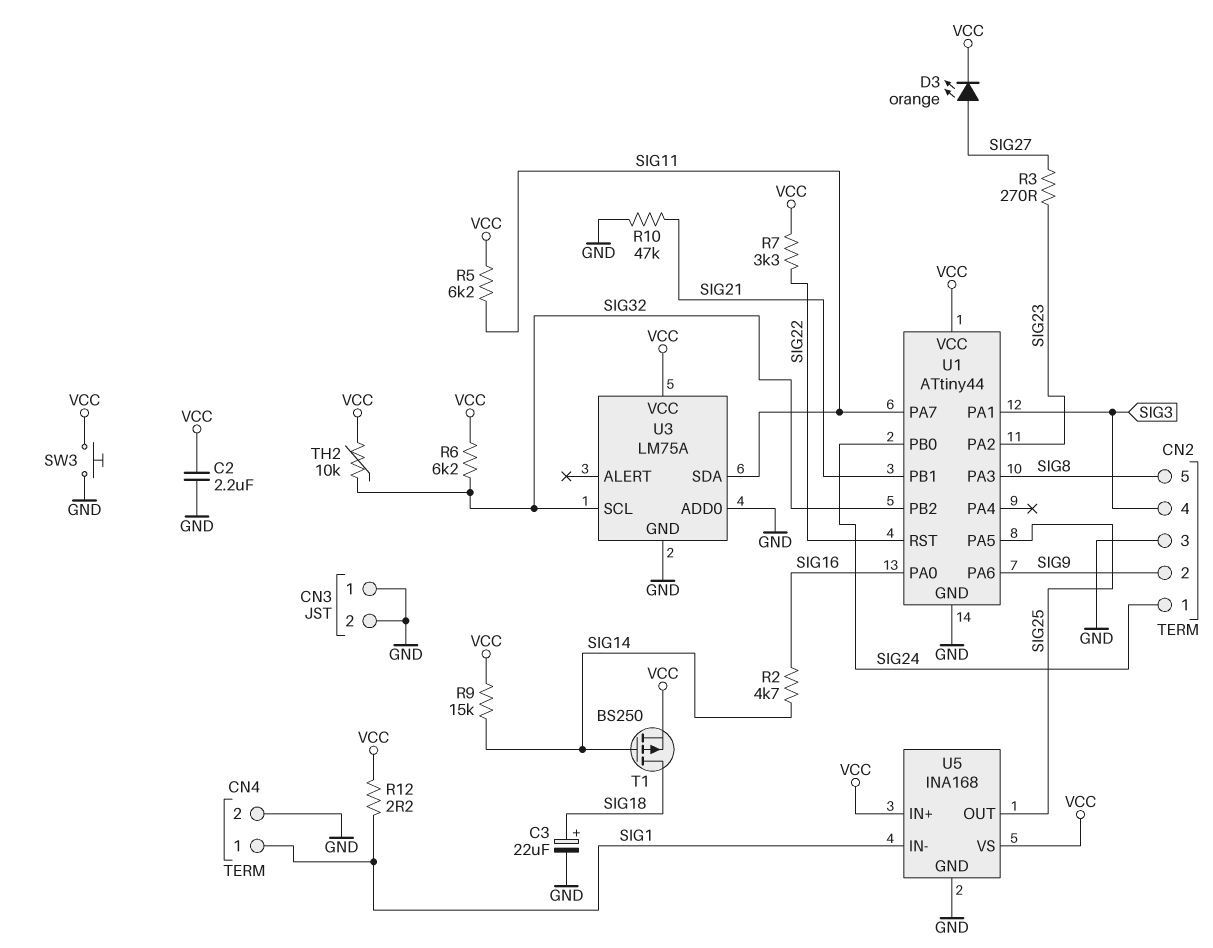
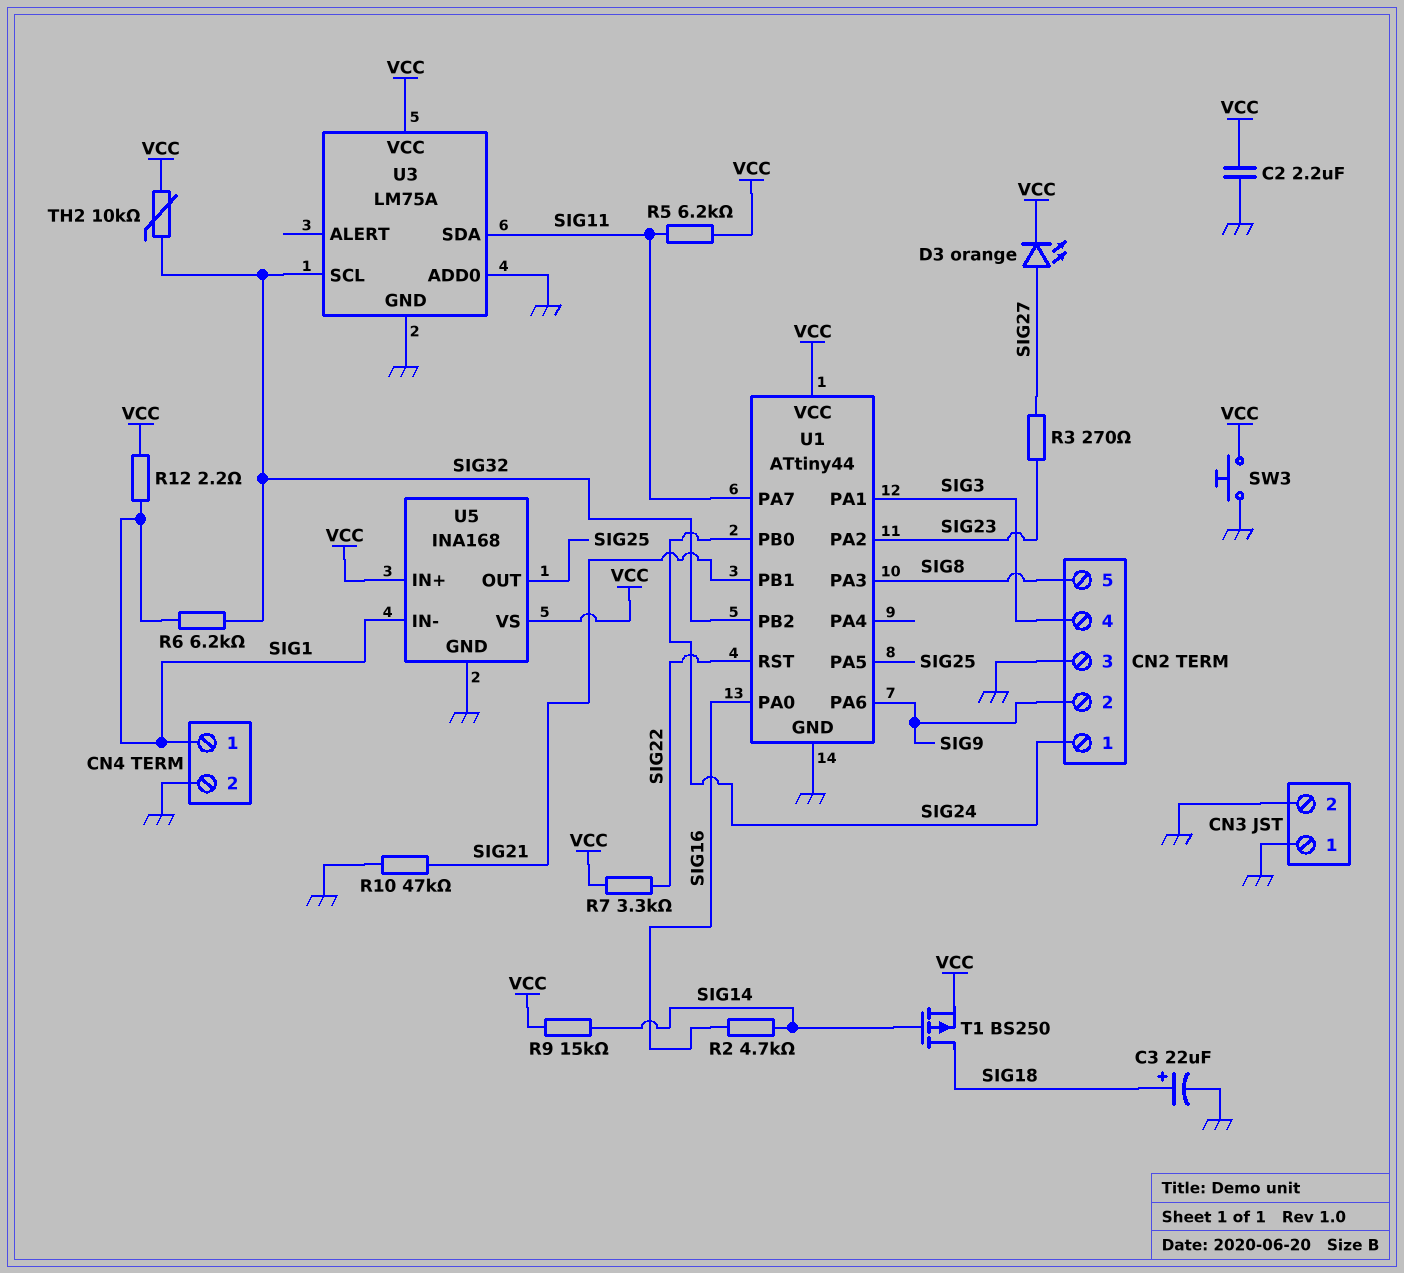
R6: 6.2k (SIG32, VCC) -> 6.2k (SIG1, SIG32)

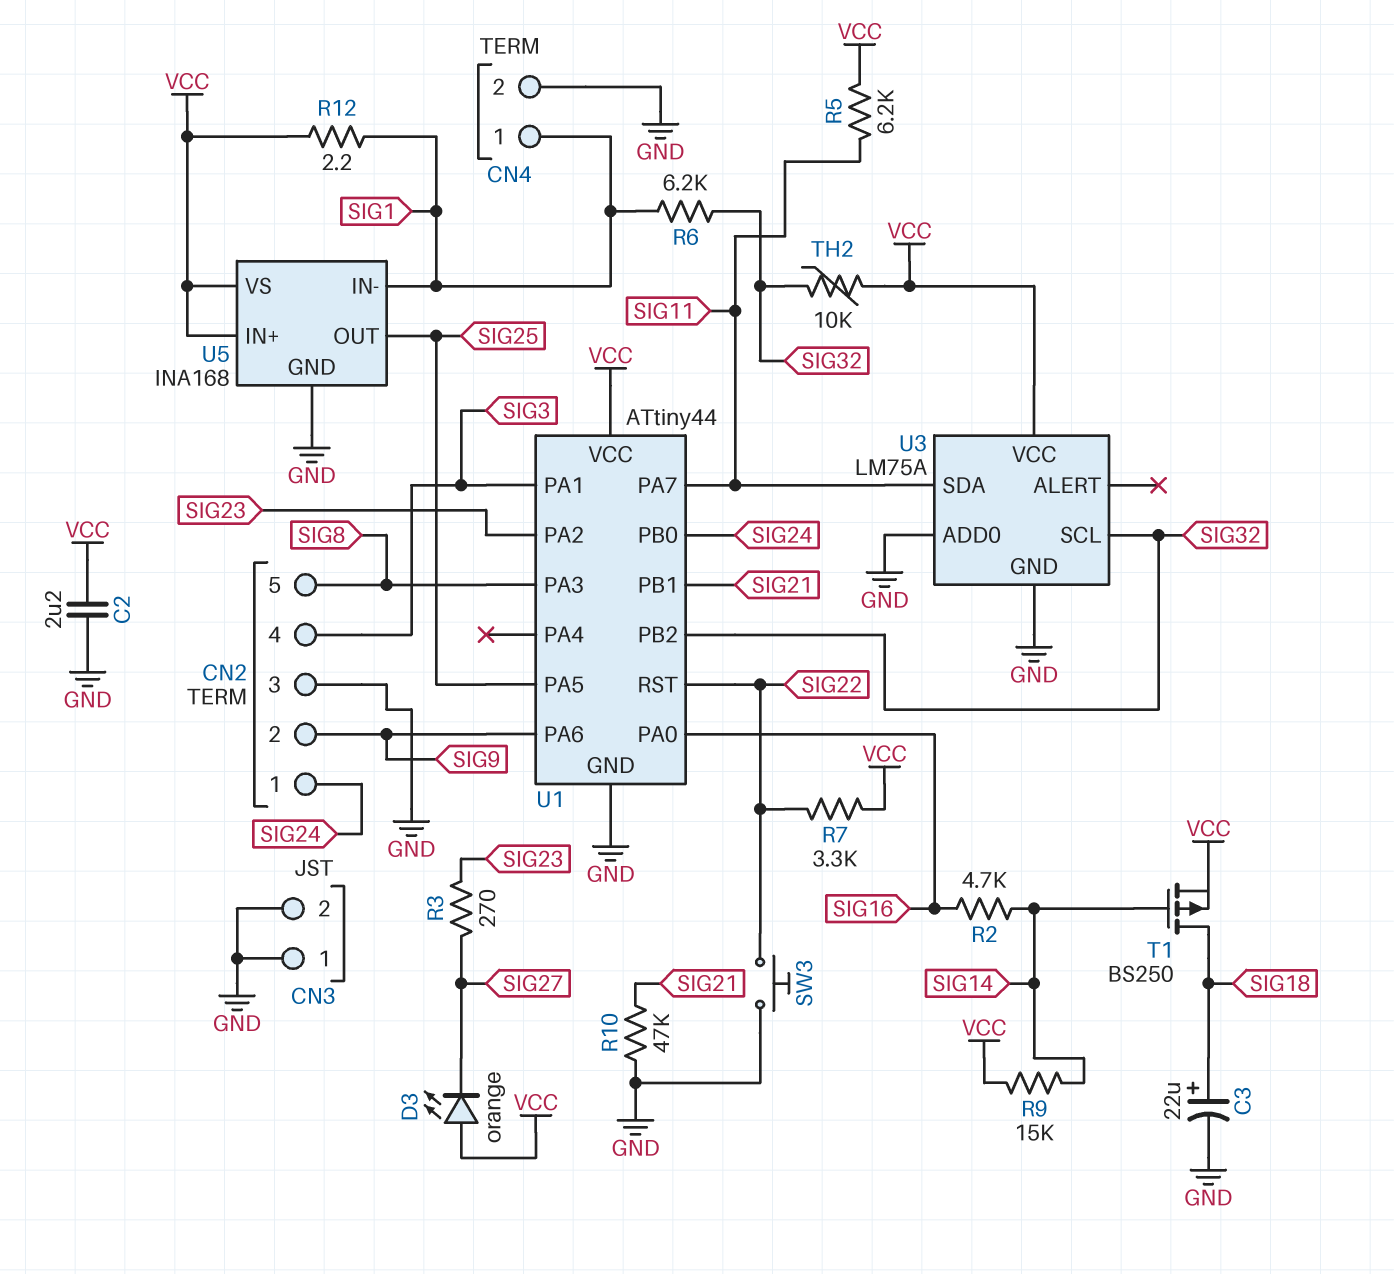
D3: LED orange (A SIG27, K VCC) -> LED orange (A VCC, K SIG27)
SW3: button (GND, VCC) -> button (GND, SIG22)

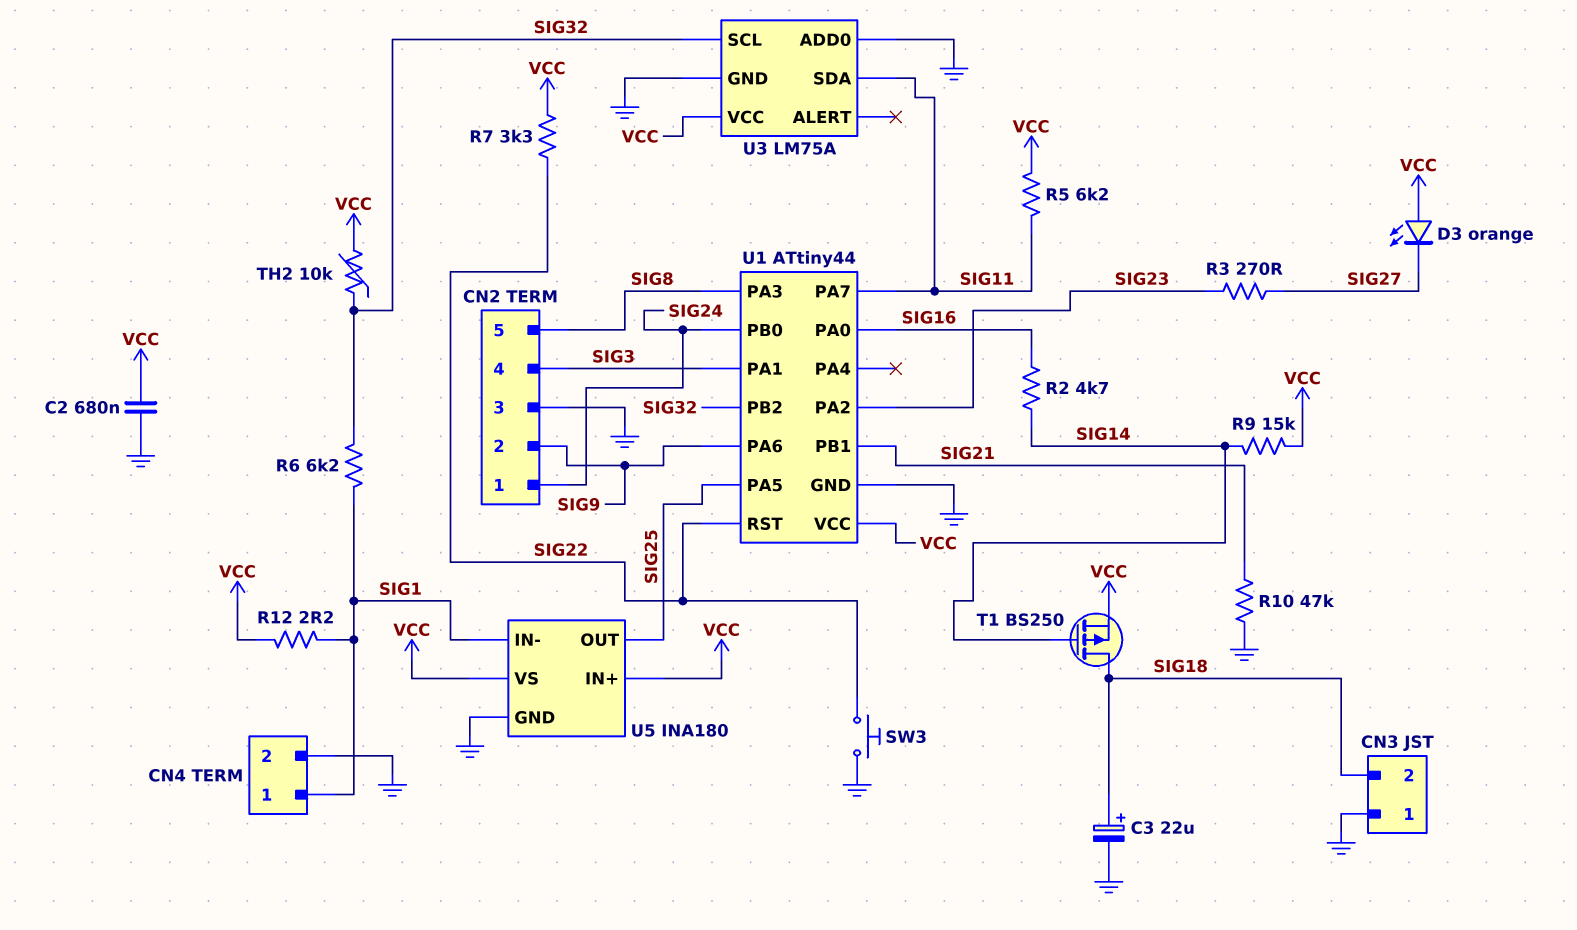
C2: 2.2uF (GND, VCC) -> 680nF (GND, VCC)
CN3 pin 2: GND -> SIG18
U5: INA168 -> INA180

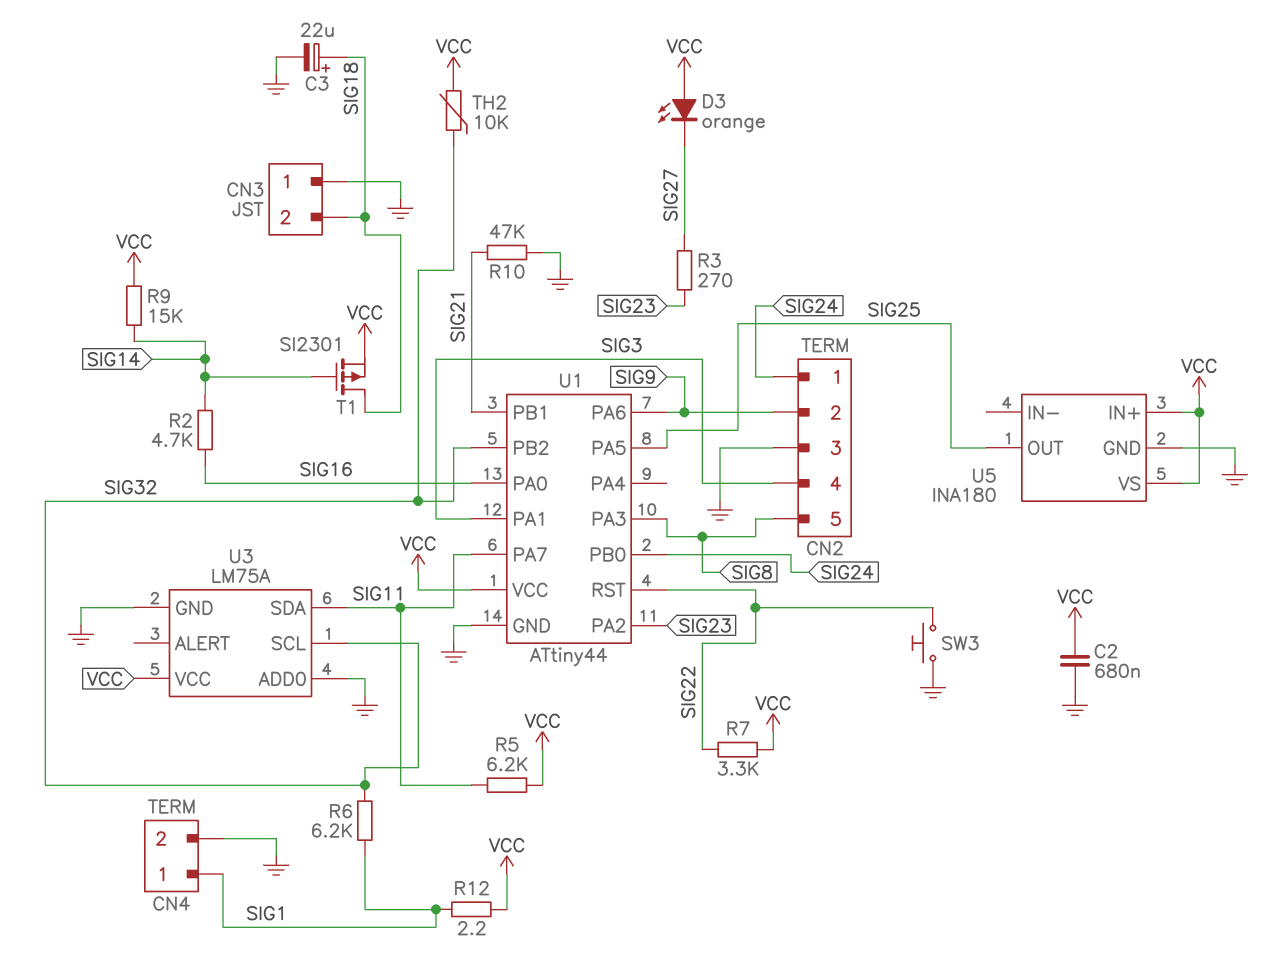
T1: PMOS BS250 (G SIG14, D SIG18, S VCC) -> PMOS SI2301 (G SIG14, D SIG18, S VCC)
U5 pin IN-: SIG1 -> none

